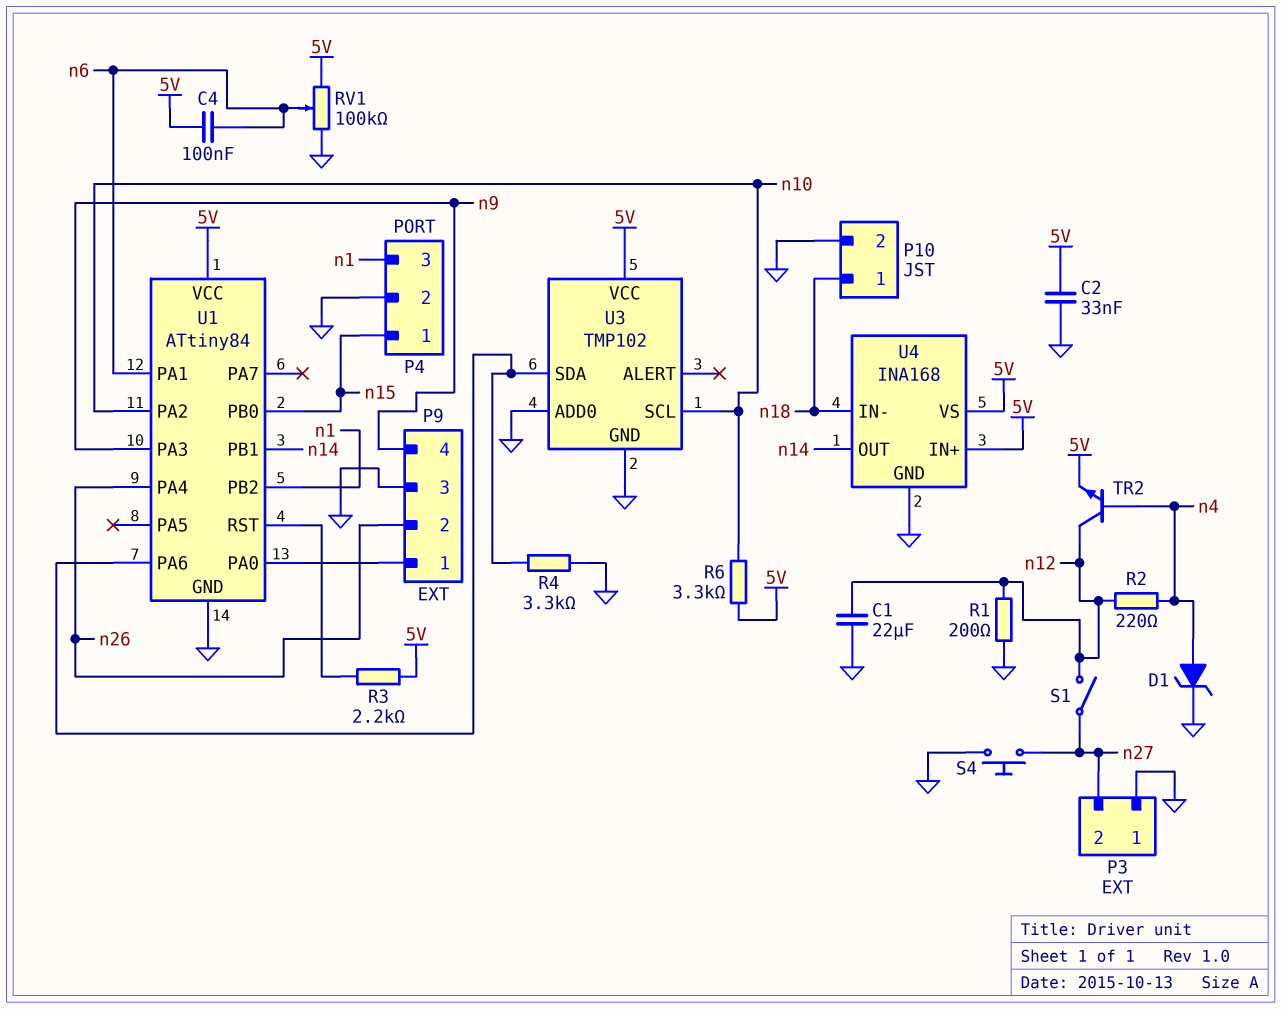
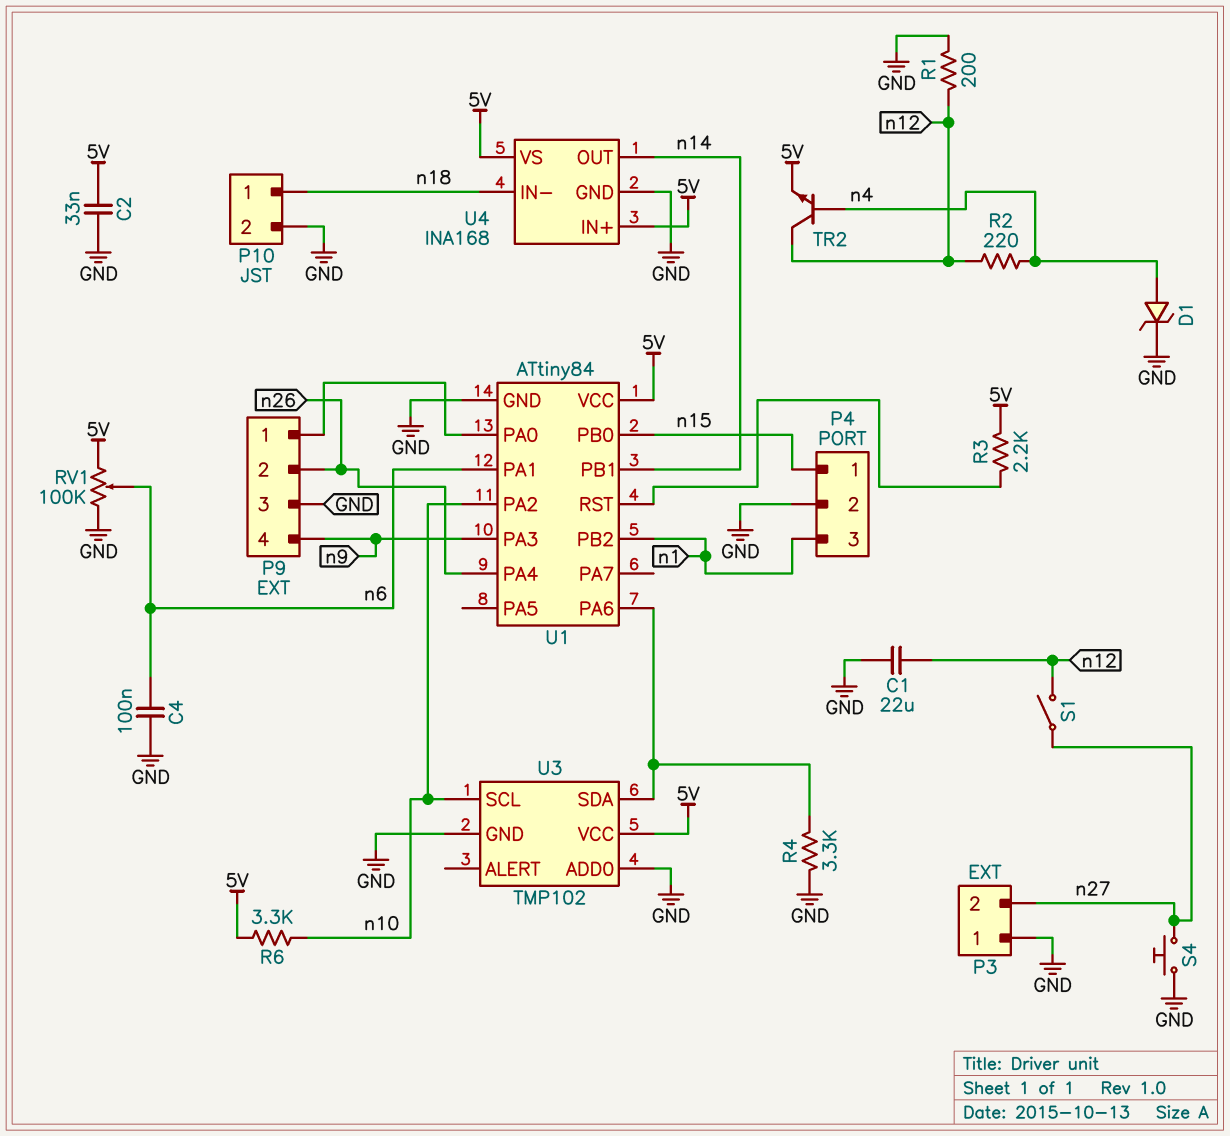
C4: 100nF (5V, n6) -> 100nF (GND, n6)

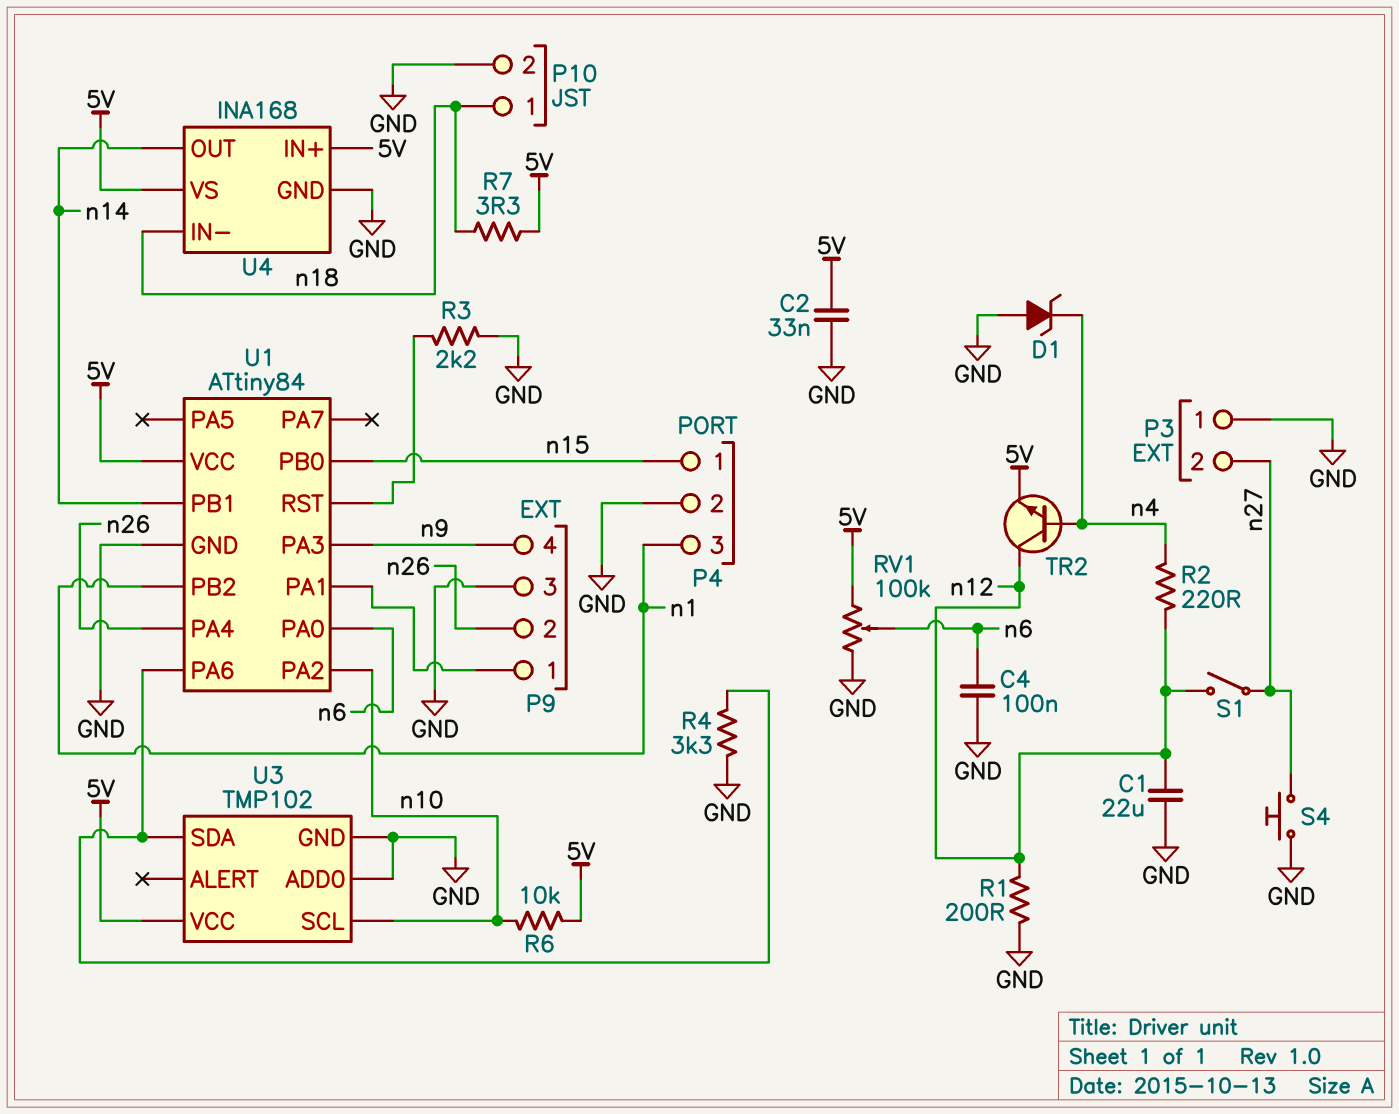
D1: zener (A n4, K GND) -> zener (A GND, K n4)
R3: 2.2k (5V, U1/RST) -> 2.2k (GND, U1/RST)
R6: 3.3k (5V, n10) -> 10k (5V, n10)
R7: none -> 3.3 (5V, n18)
U1 pin PA0: P9/1 -> n6
U1 pin PA1: n6 -> P9/1

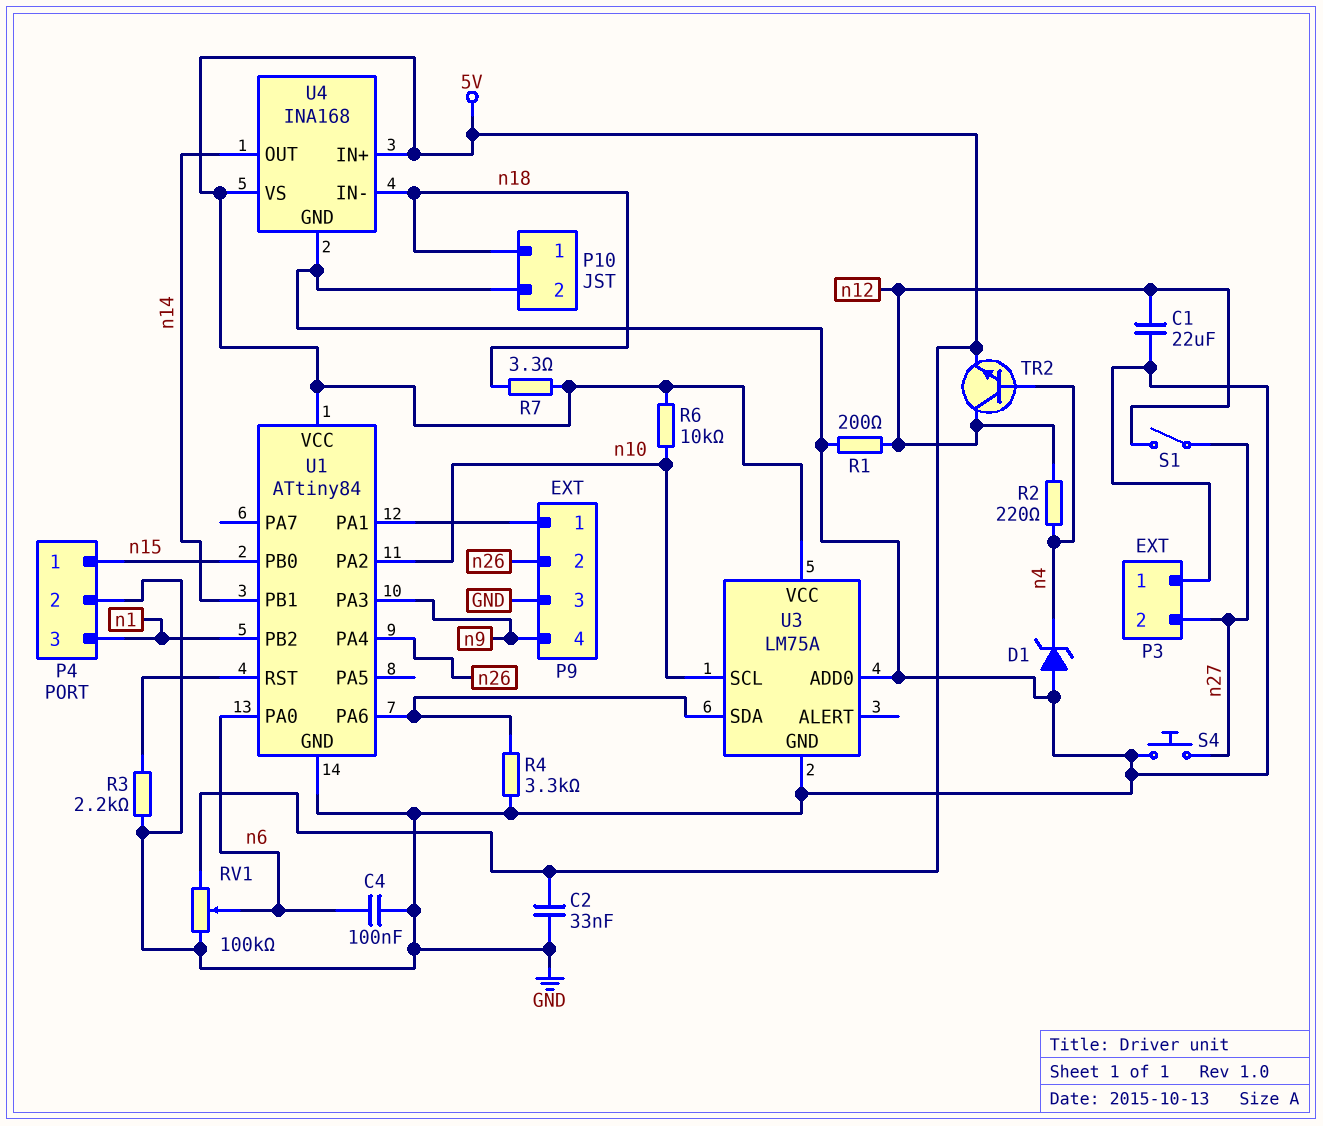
U3: TMP102 -> LM75A

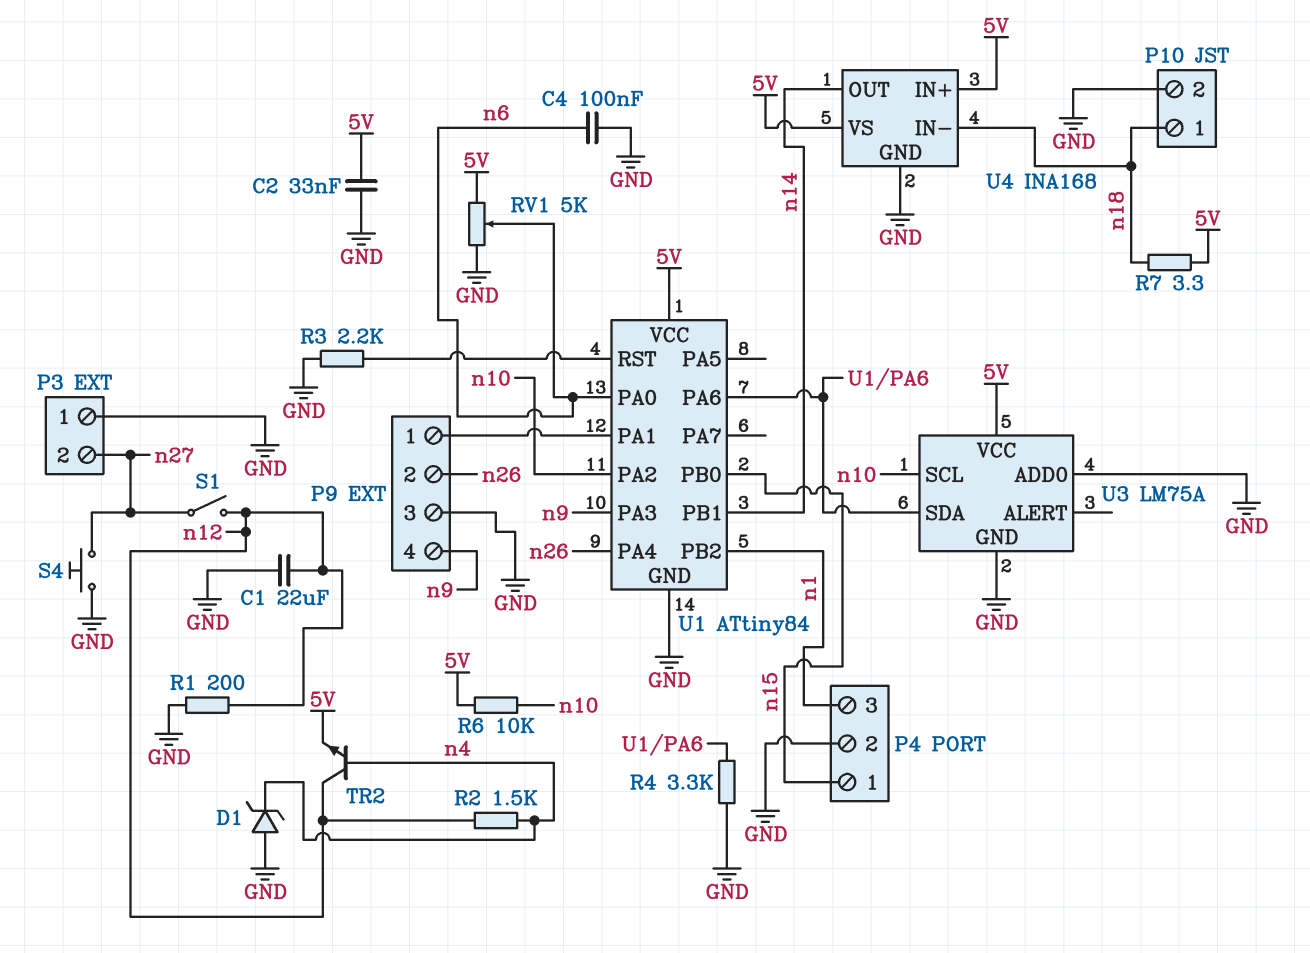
R2: 220 (n4, n12) -> 1.5k (n4, n12)
RV1: 100k (5V, GND, wiper n6) -> 5k (5V, GND, wiper n6)

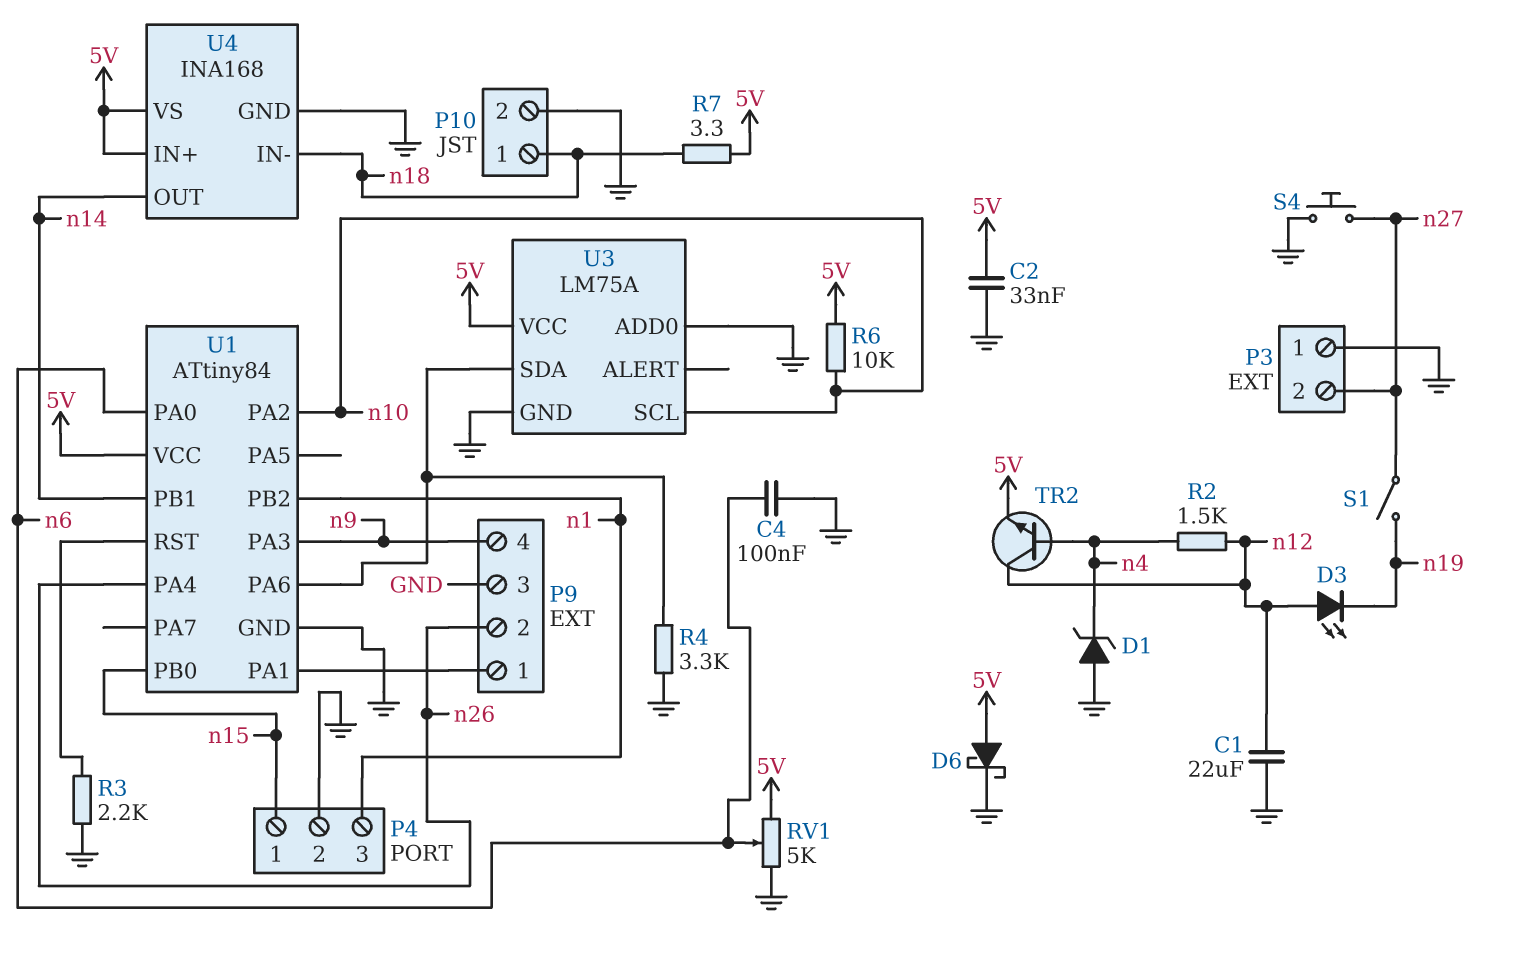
D3: none -> LED (A n12, K n19)
D6: none -> schottky (A 5V, K GND)
R1: 200 (GND, n12) -> none
S1: switch (n12, n27) -> switch (n19, n27)

